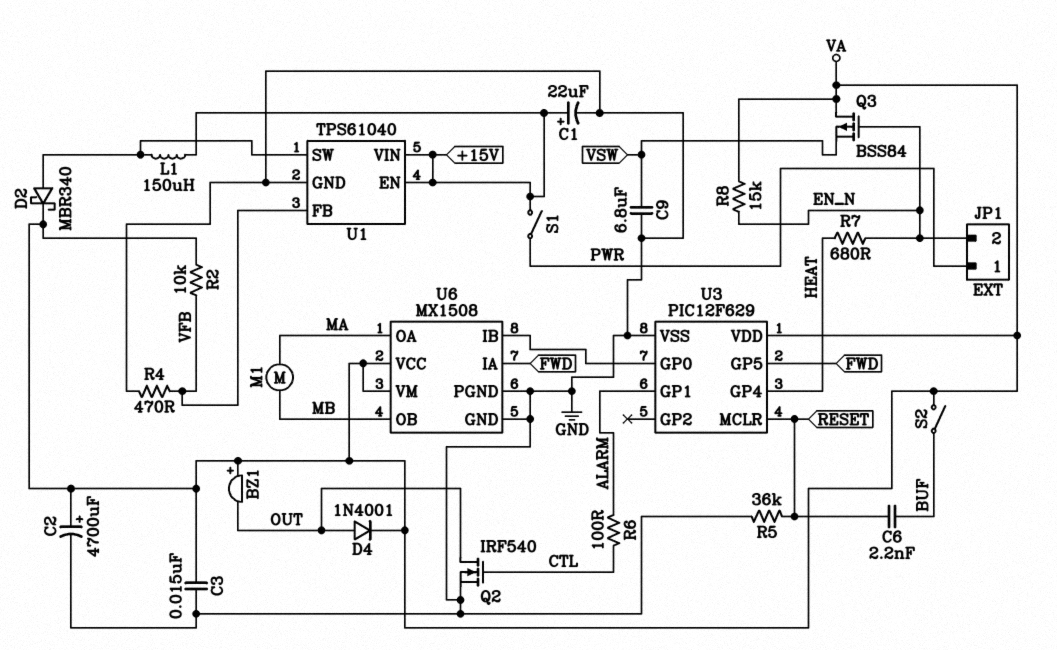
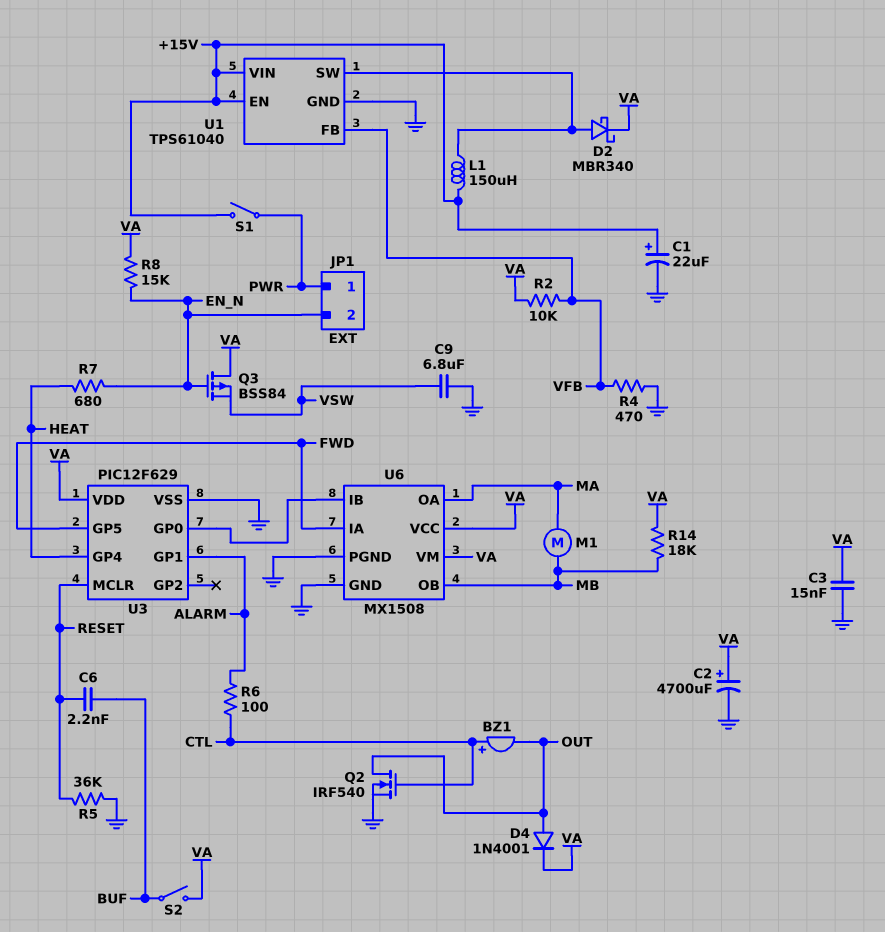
BZ1: buzzer (plus VA, minus OUT) -> buzzer (plus CTL, minus OUT)
R14: none -> 18k (MB, VA)

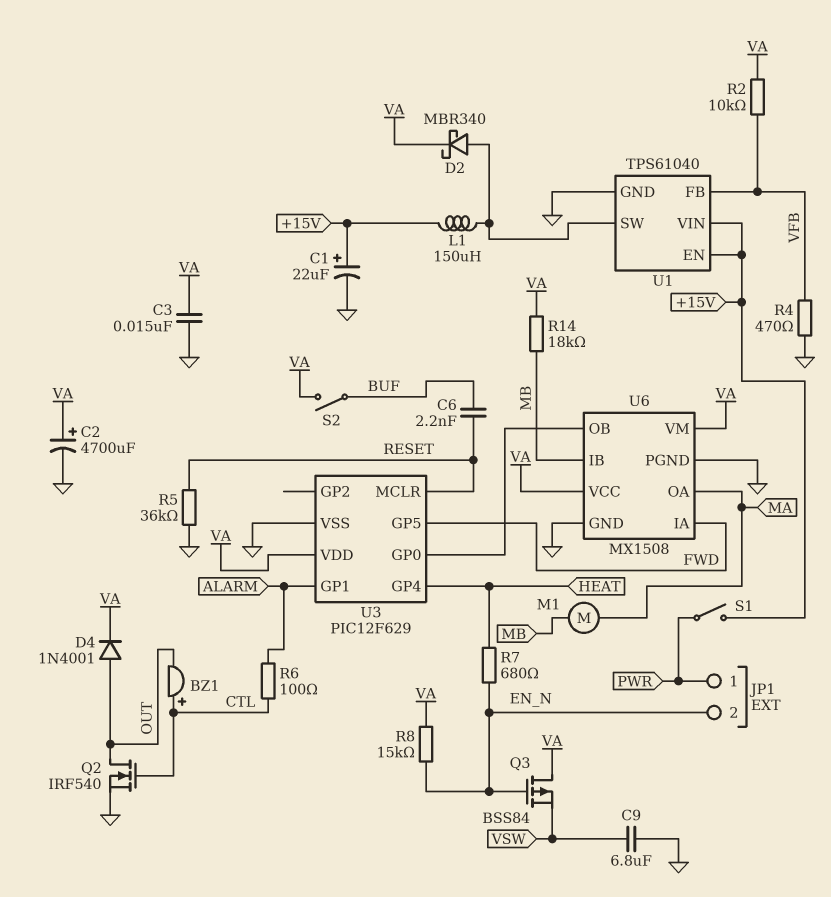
U6 pin IB: U3/GP0 -> MB
U6 pin OB: MB -> U3/GP0

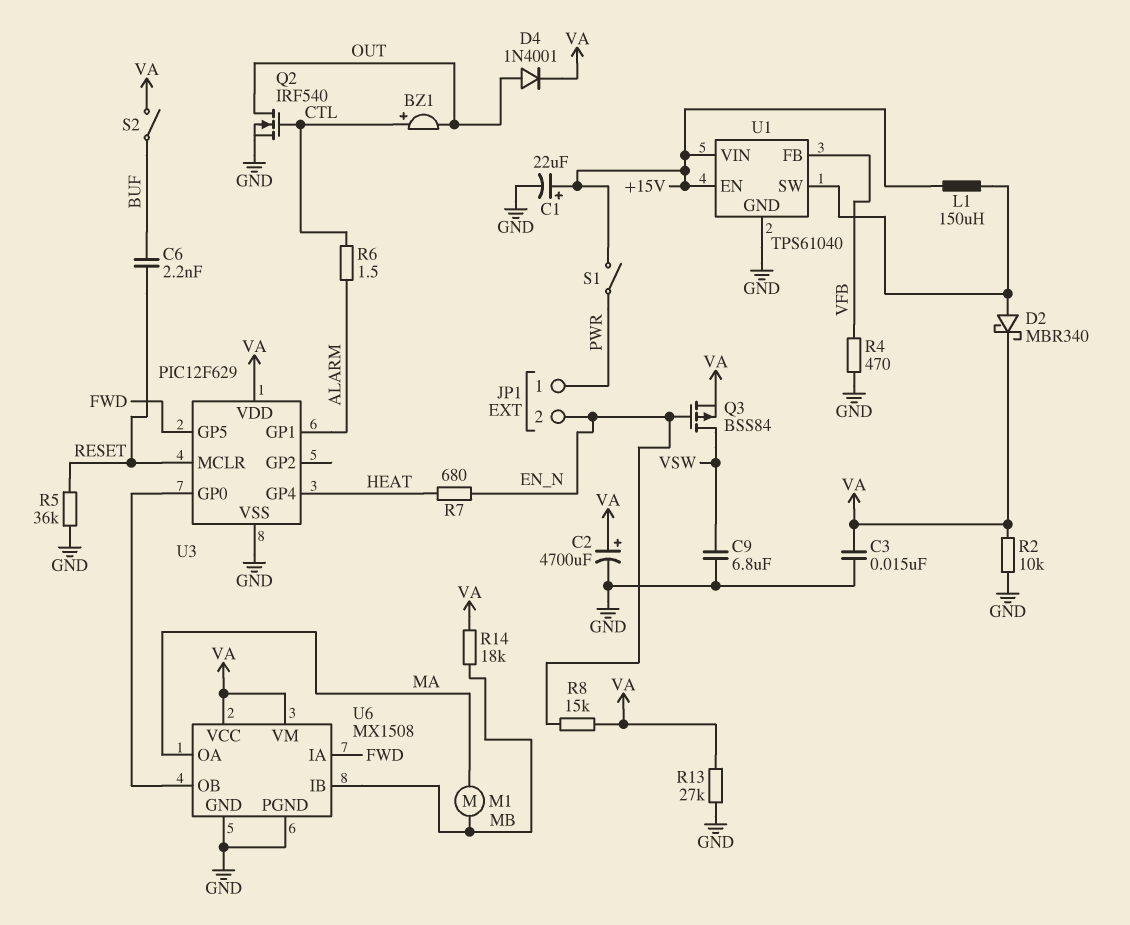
Q3: PMOS BSS84 (G EN_N, D VA, S VSW) -> PMOS BSS84 (G EN_N, D VSW, S VA)
R2: 10k (VA, VFB) -> 10k (GND, VA)
R6: 100 (ALARM, CTL) -> 1.5 (ALARM, CTL)
R13: none -> 27k (GND, VA)

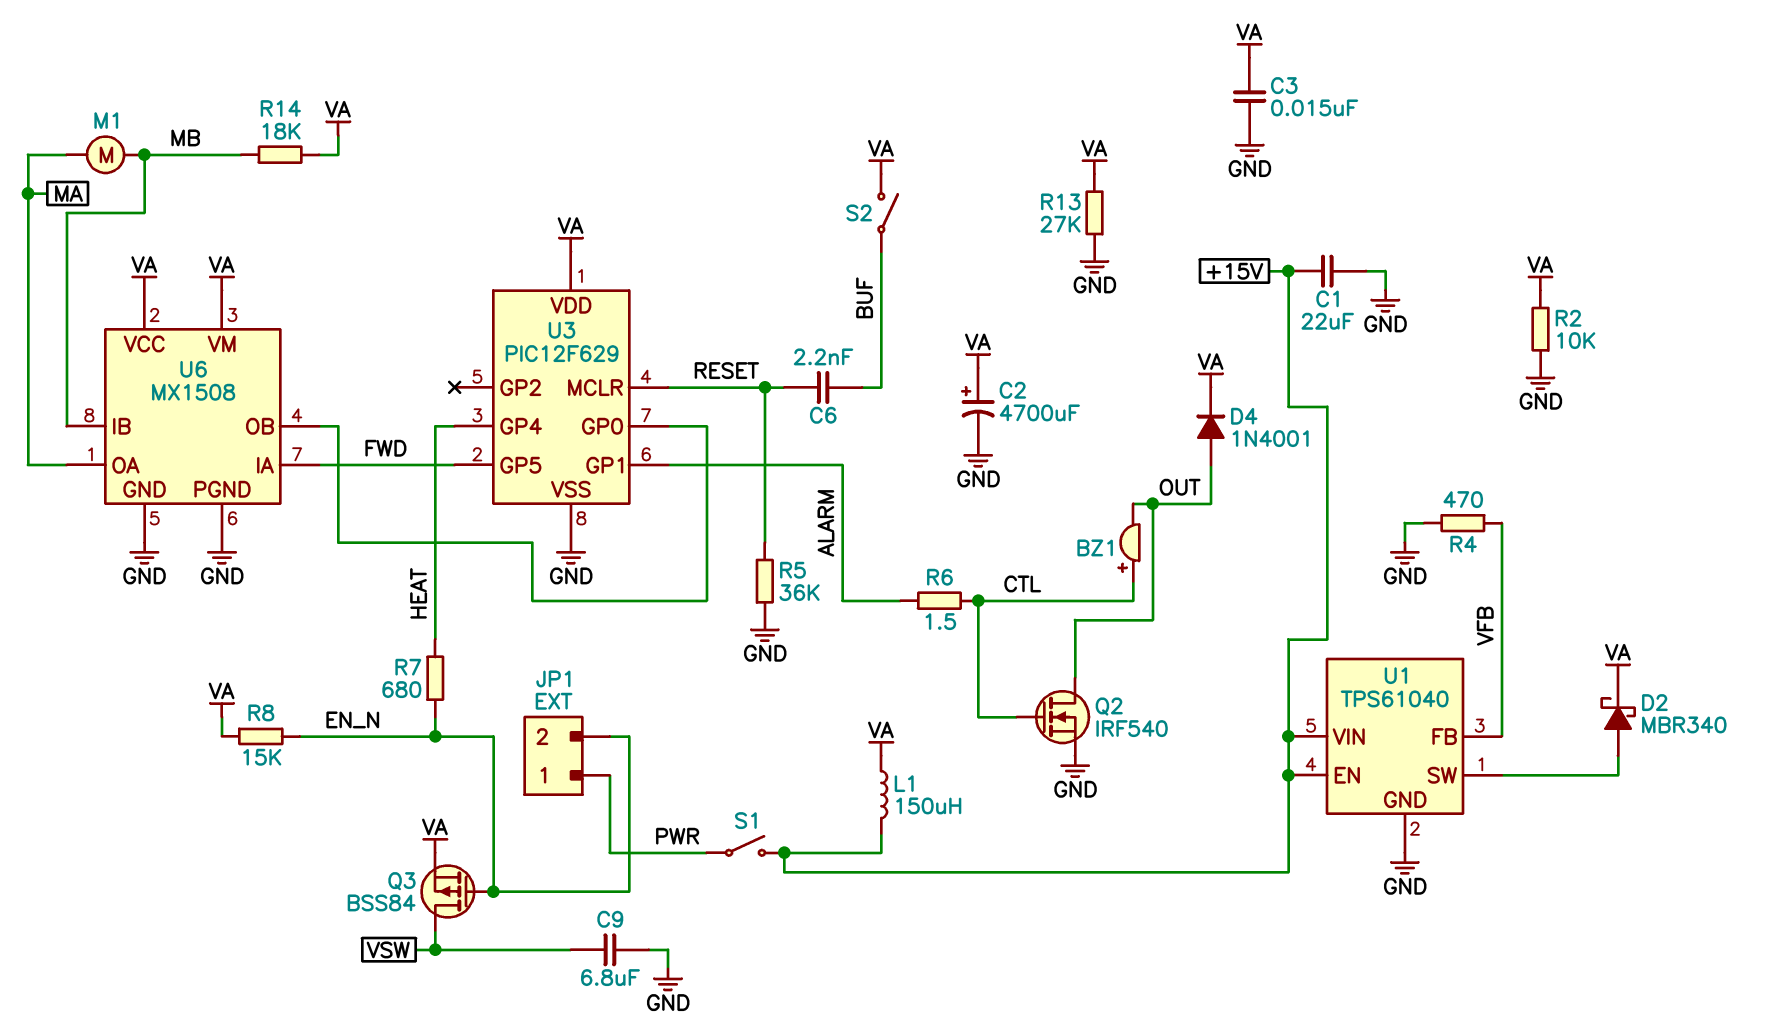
C1: 22uF (plus +15V, minus GND) -> 22uF (+15V, GND)
L1: 150uH (+15V, U1/SW) -> 150uH (+15V, VA)

